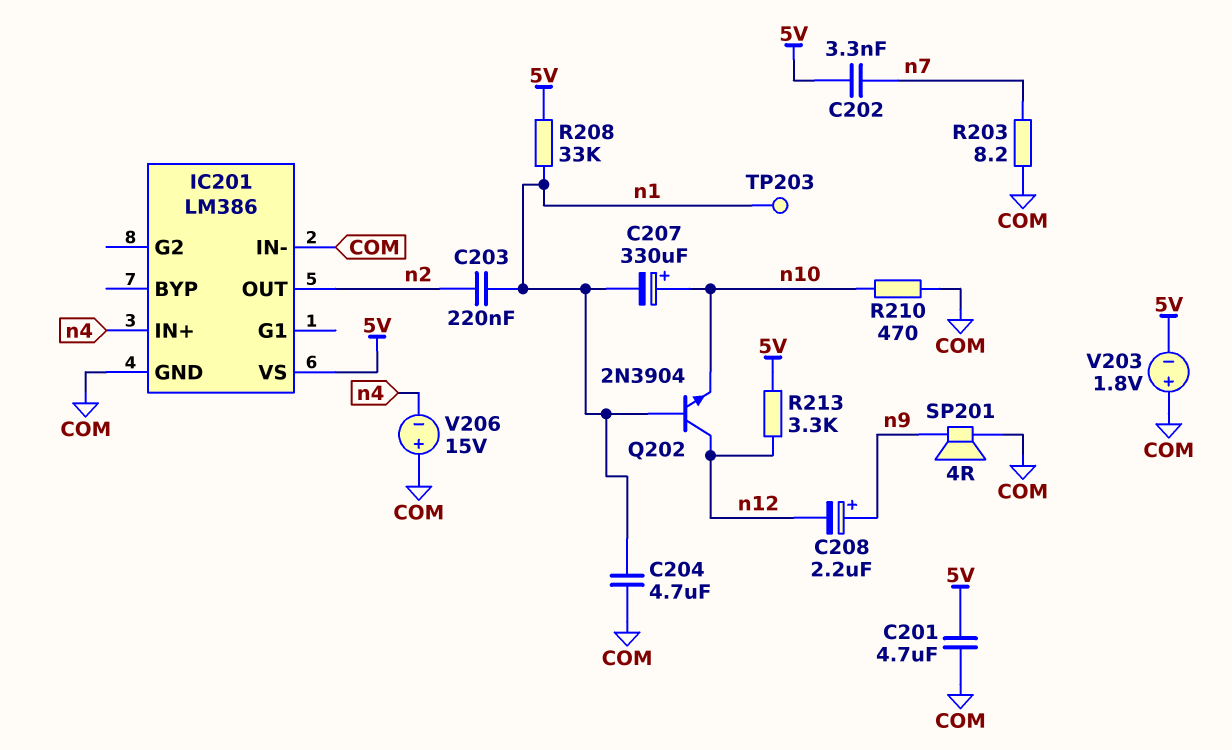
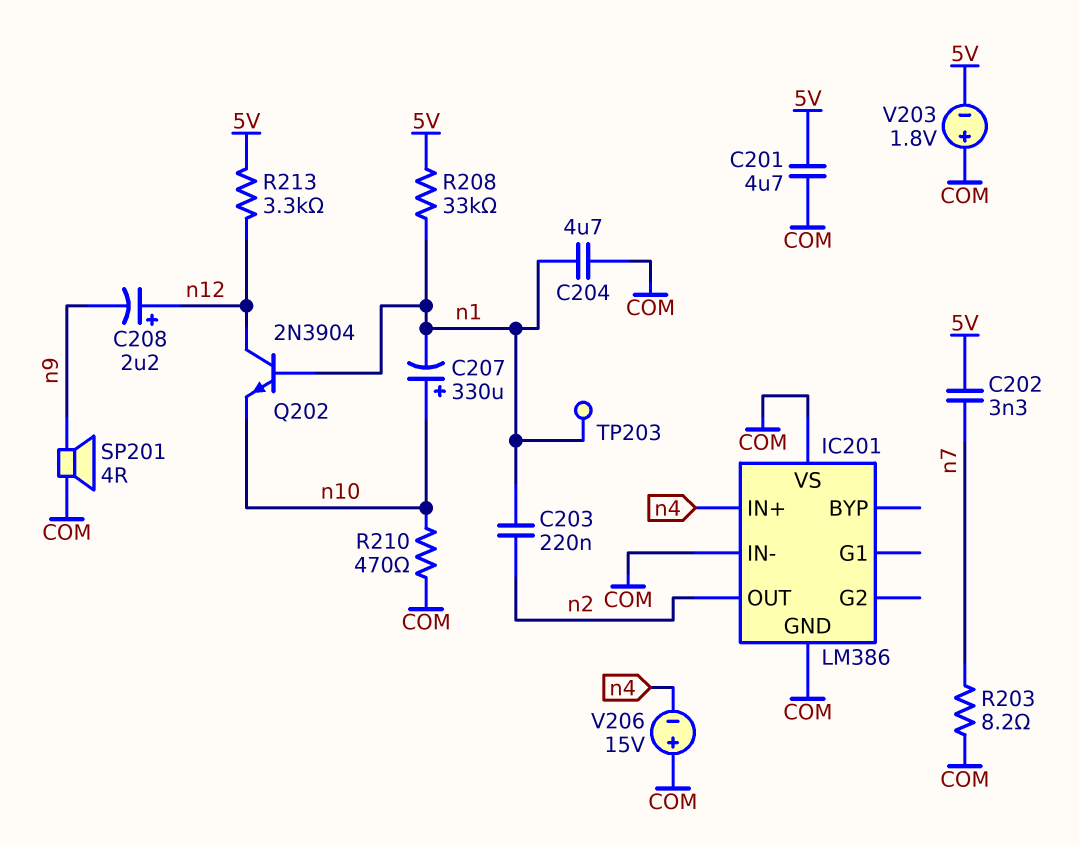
C208: 2.2uF (plus n9, minus n12) -> 2.2uF (plus n12, minus n9)
IC201 pin VS: 5V -> COM

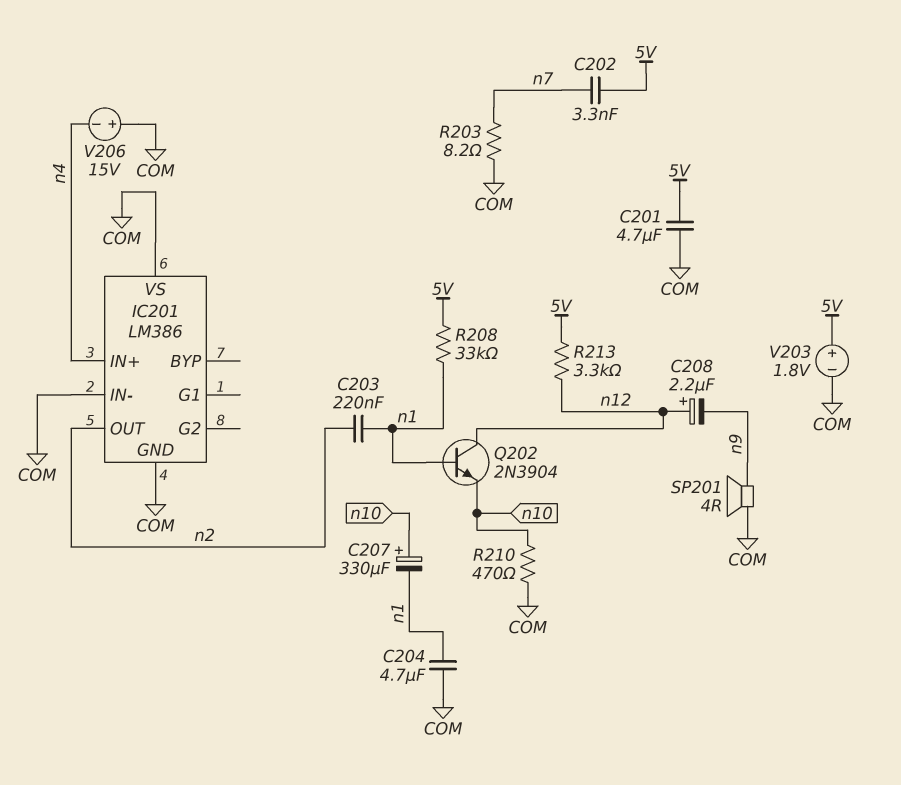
TP203: test point (n1) -> none
V203: 1.8V (plus COM, minus 5V) -> 1.8V (plus 5V, minus COM)

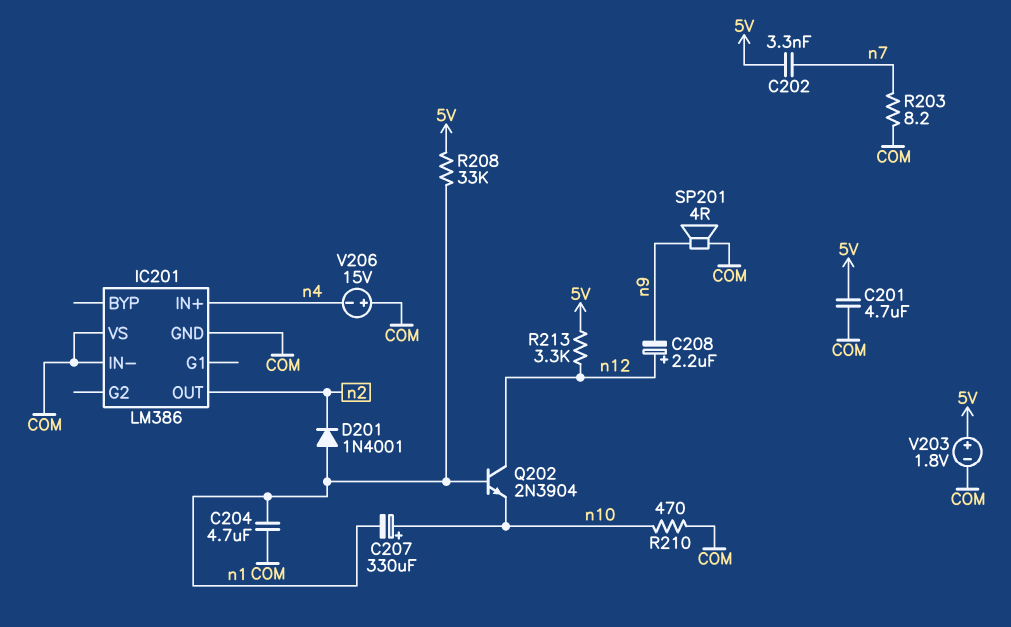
C203: 220nF (n1, n2) -> none
D201: none -> diode 1N4001 (A n1, K n2)

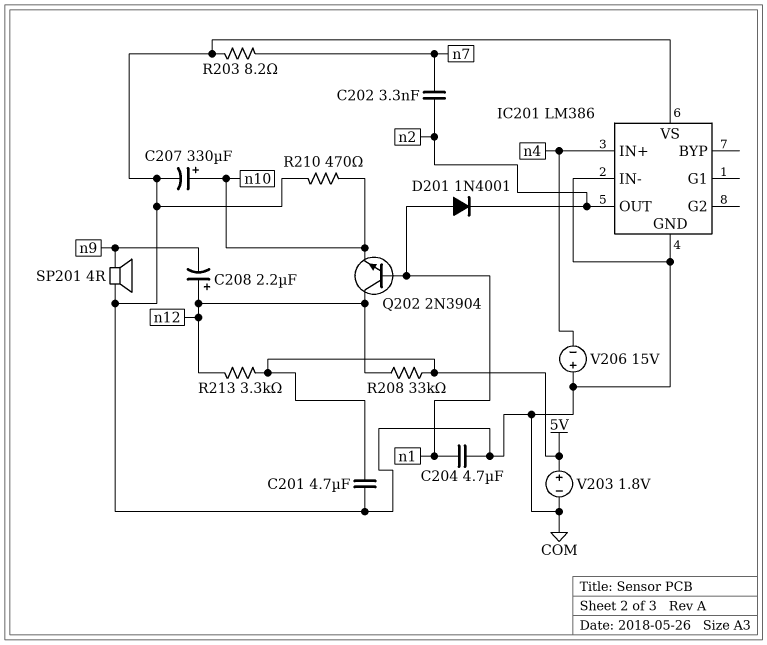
C202: 3.3nF (5V, n7) -> 3.3nF (n2, n7)
C207: 330uF (plus n10, minus n1) -> 330uF (plus n10, minus COM)
R208: 33k (5V, n1) -> 33k (5V, n12)

